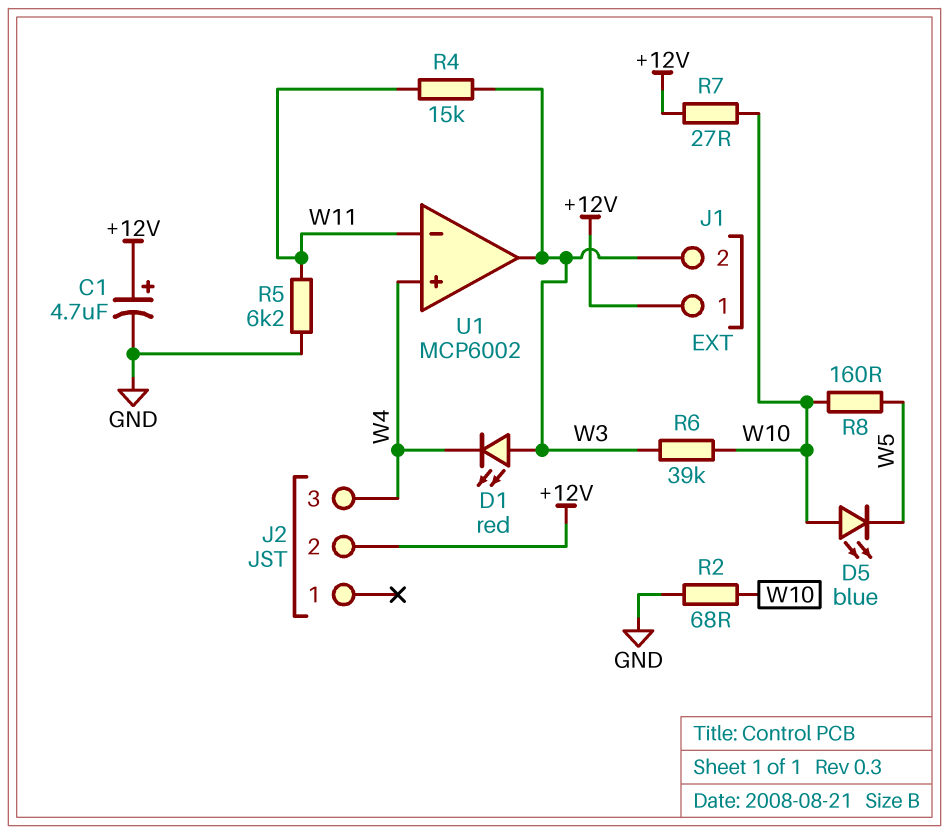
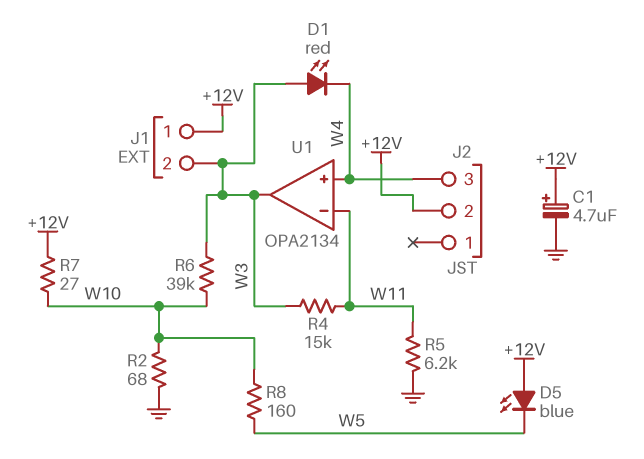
D5: LED blue (A W10, K W5) -> LED blue (A +12V, K W5)
U1: MCP6002 -> OPA2134

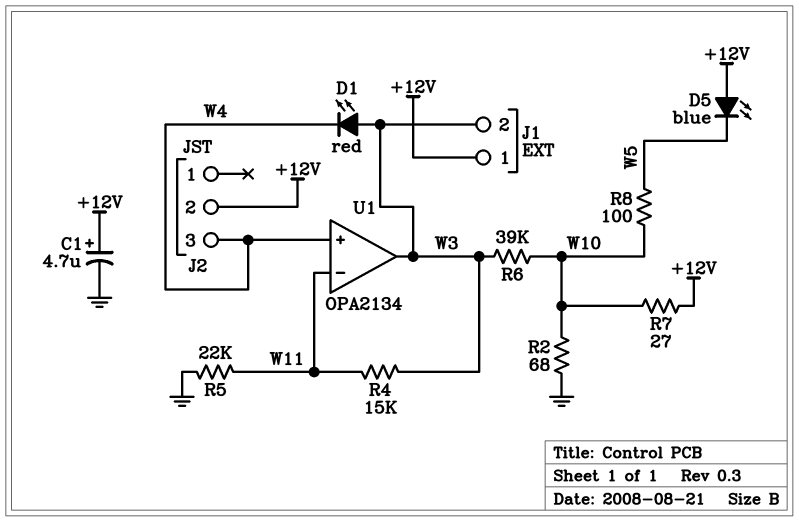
R5: 6.2k (GND, W11) -> 22k (GND, W11)
R8: 160 (W5, W10) -> 100 (W5, W10)

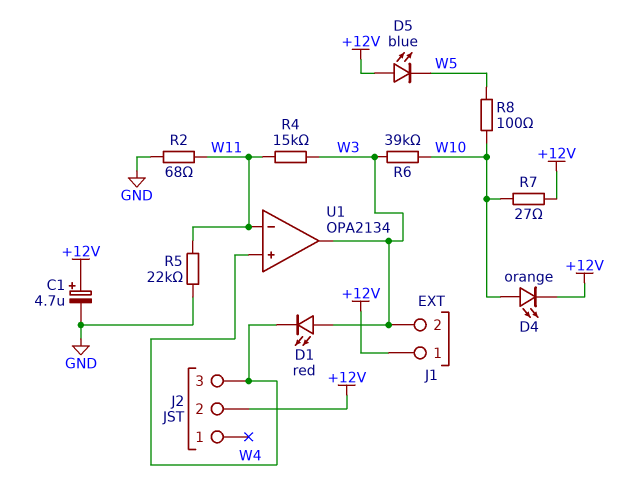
D4: none -> LED orange (A W10, K +12V)
R2: 68 (GND, W10) -> 68 (GND, W11)

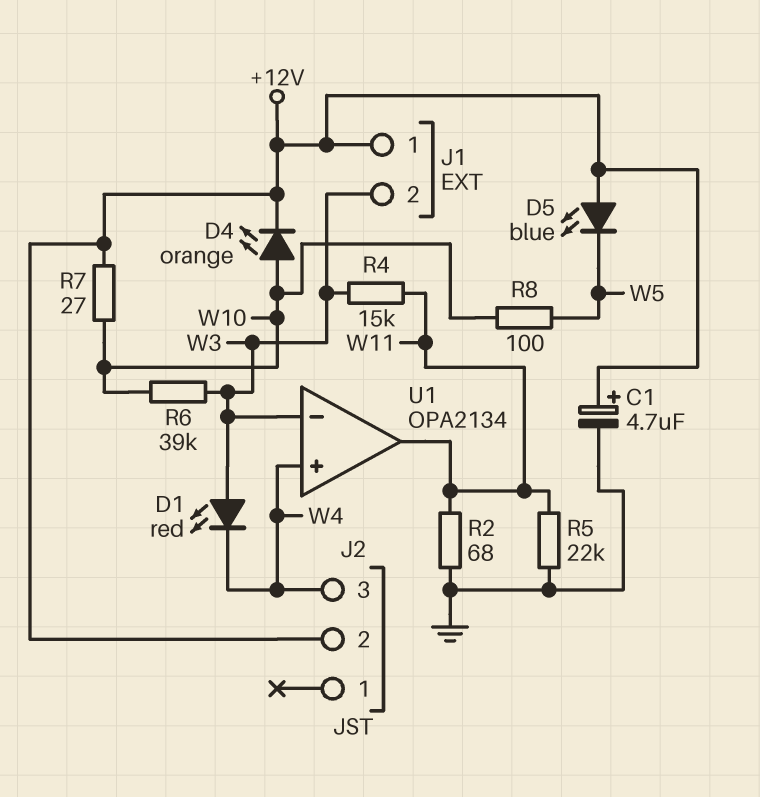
U1 pin in-: W11 -> W3
U1 pin out: W3 -> W11

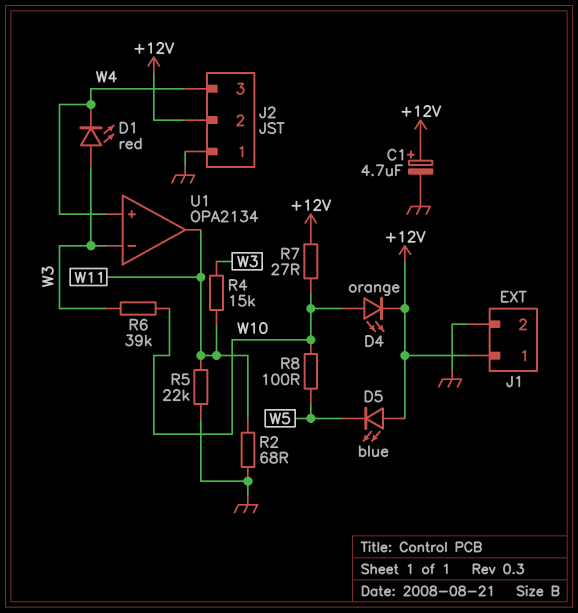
J1 pin 2: W3 -> GND
J2 pin 1: none -> GND

